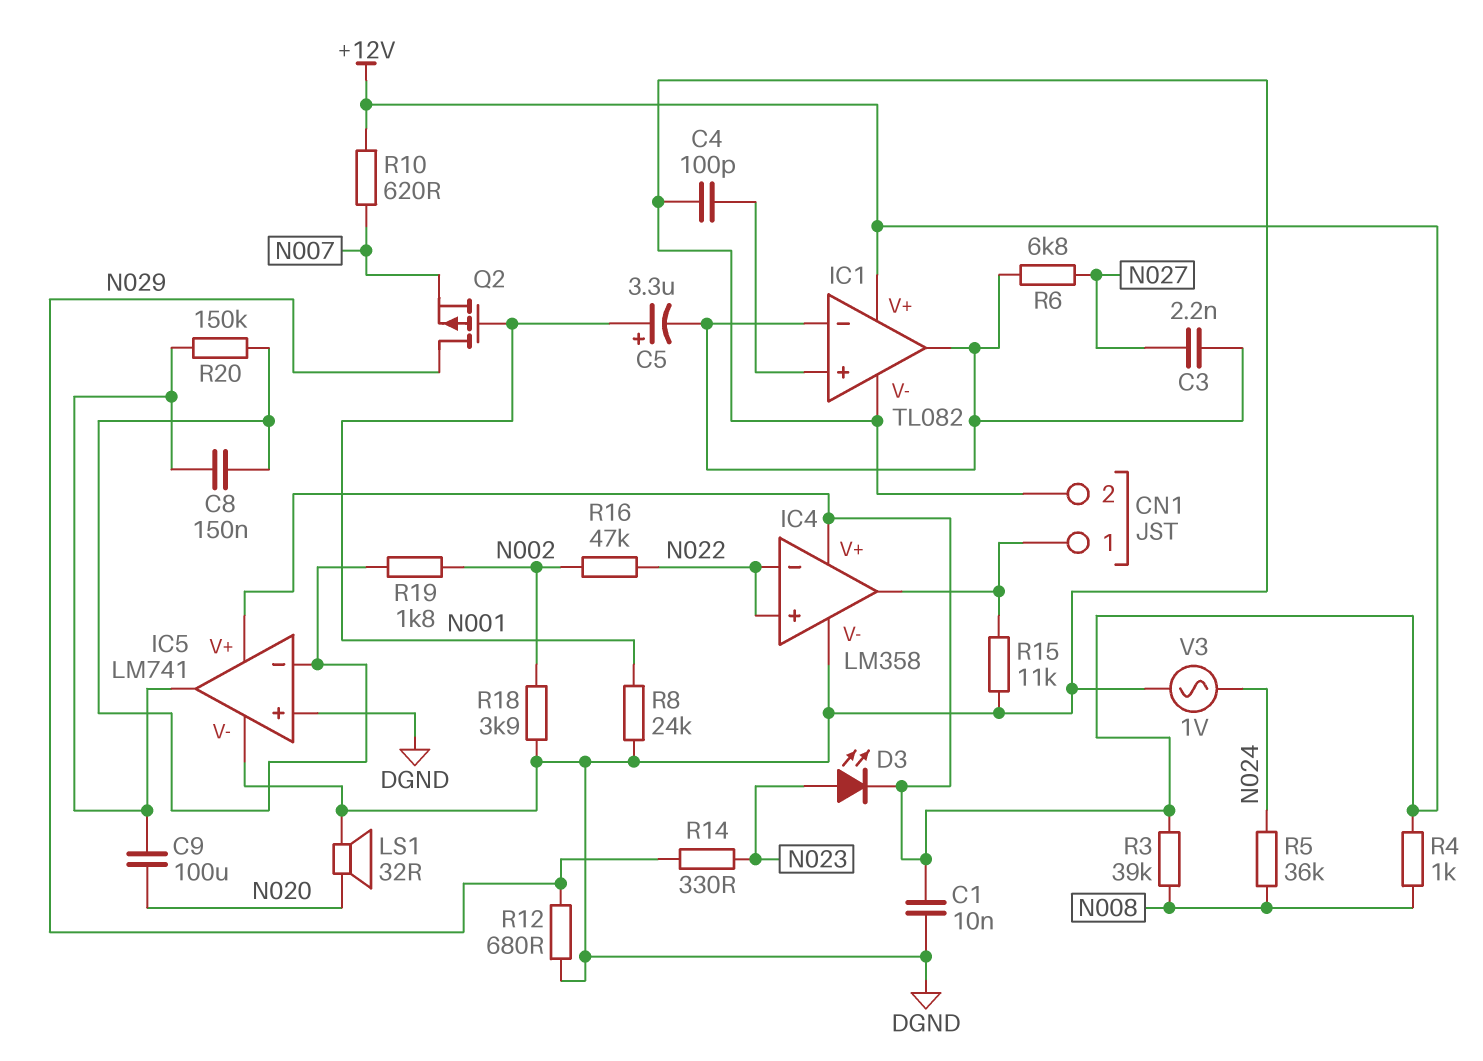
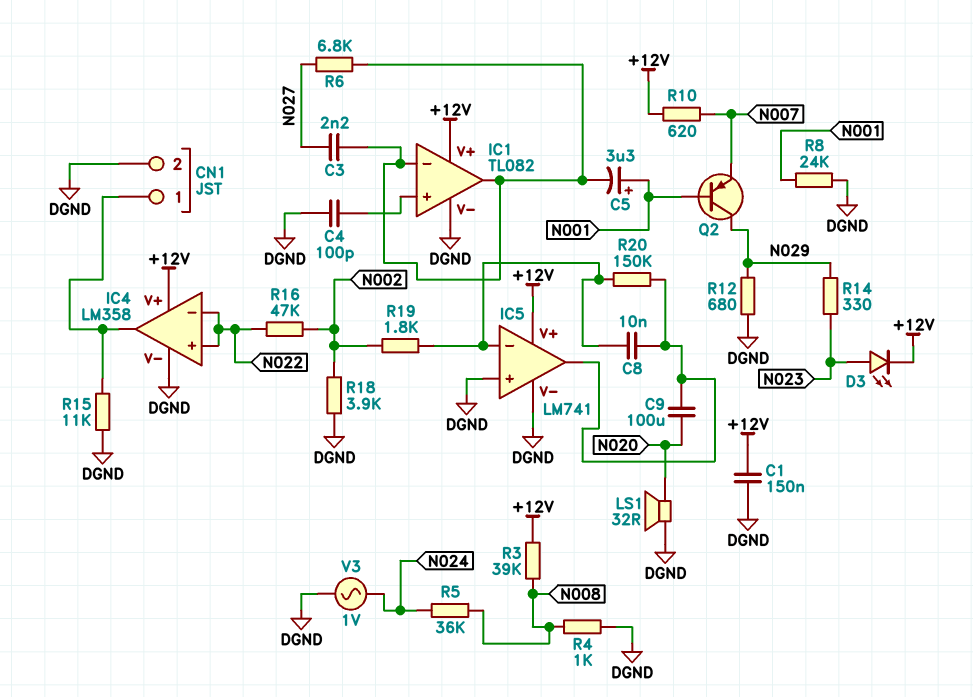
C1: 10nF (+12V, DGND) -> 150nF (+12V, DGND)
C8: 150nF (IC5/in-, IC5/out) -> 10nF (IC5/in-, IC5/out)
Q2: PMOS (G N001, D N029, S N007) -> PNP (B N001, C N029, E N007)
R4: 1k (+12V, N008) -> 1k (DGND, N008)

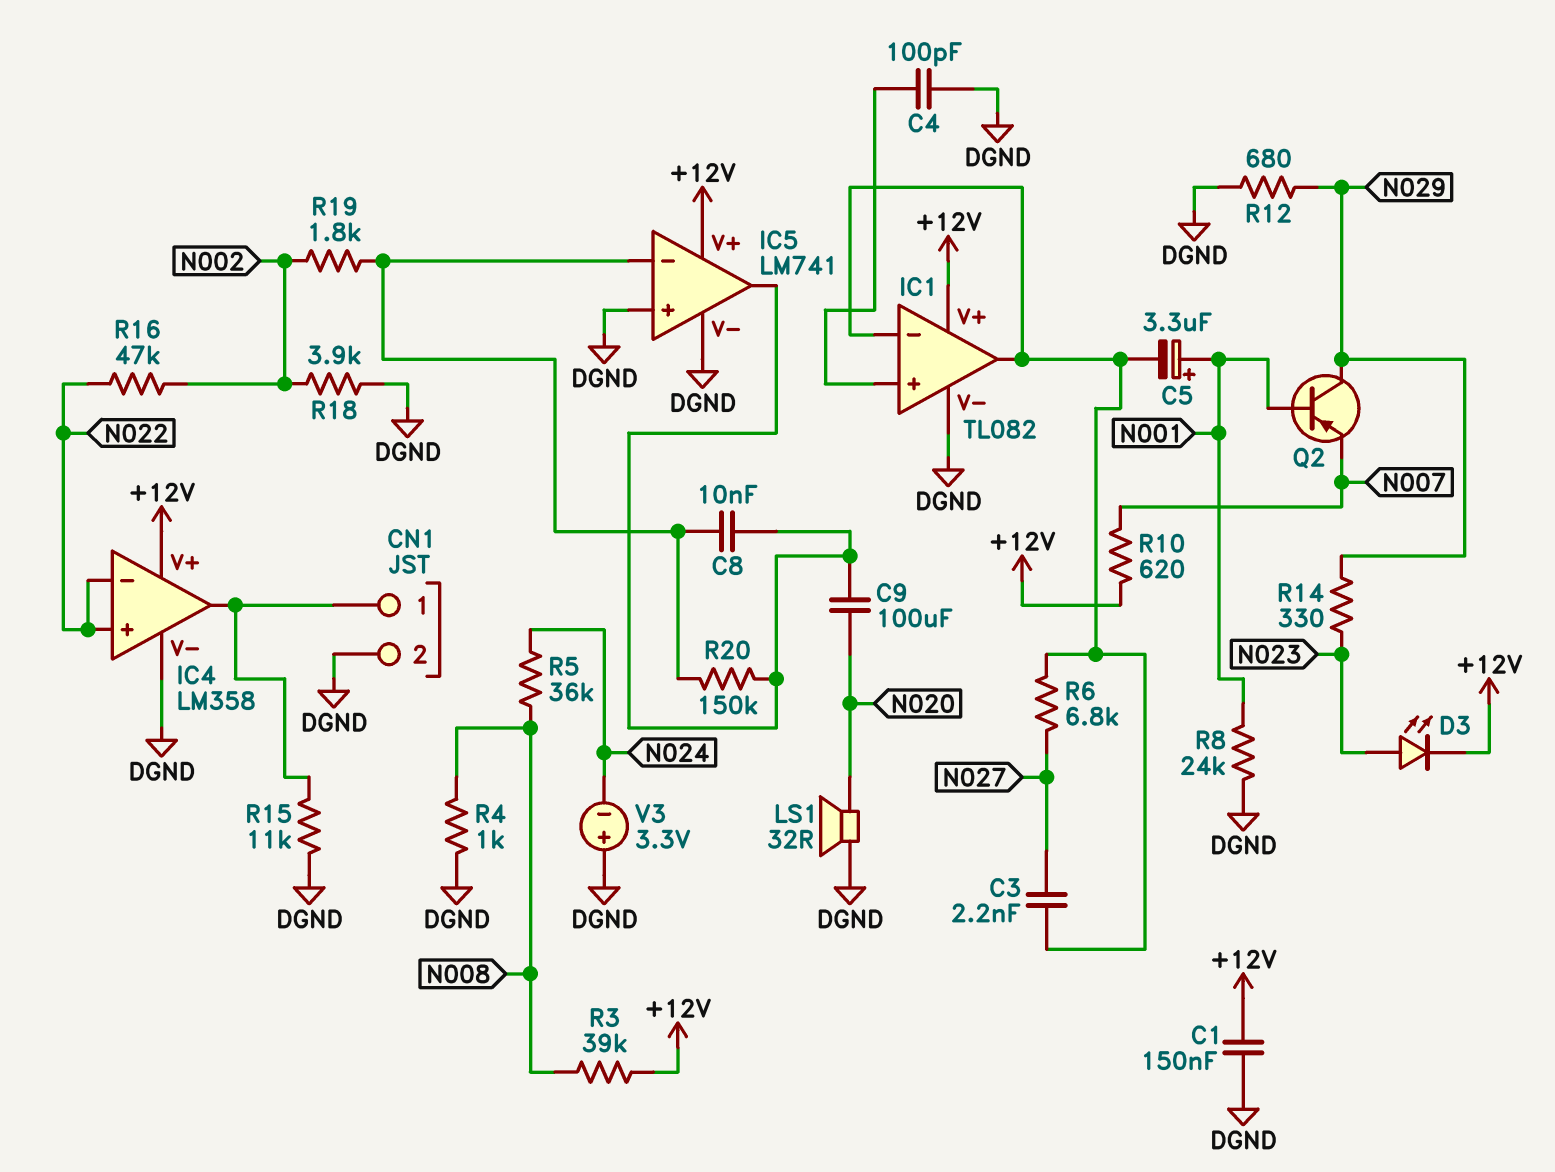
V3: AC 1V (DGND, N024) -> 3.3V (plus DGND, minus N024)

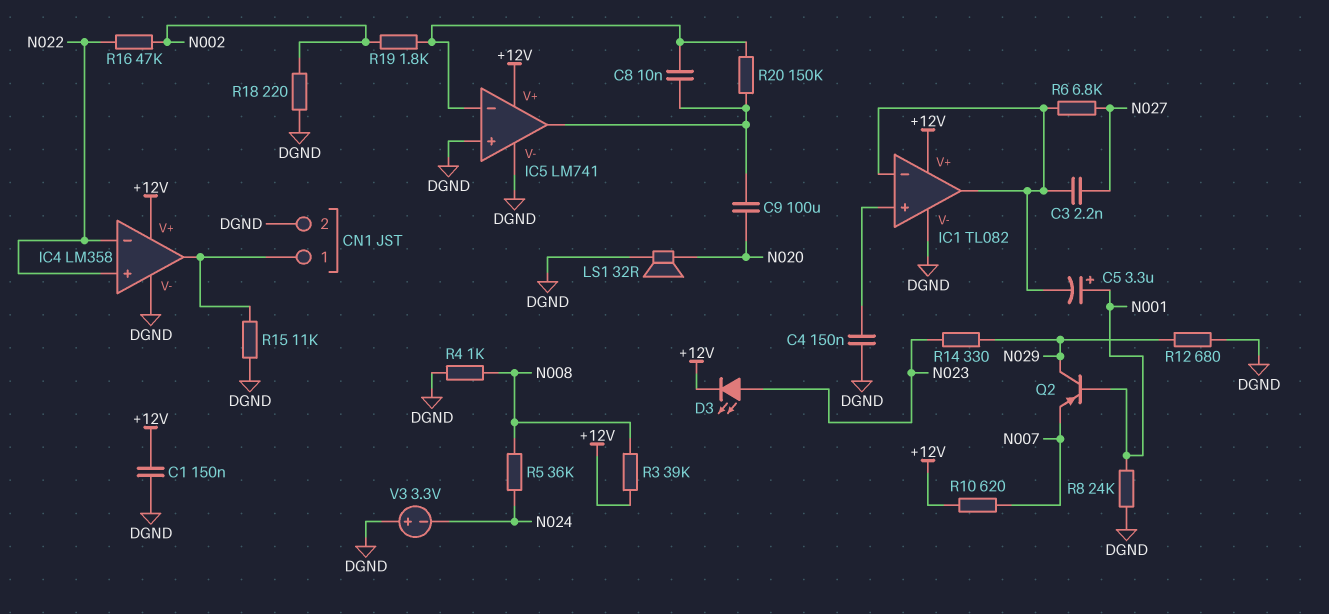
C4: 100pF (DGND, IC1/in+) -> 150nF (DGND, IC1/in+)
R18: 3.9k (DGND, N002) -> 220 (DGND, N002)

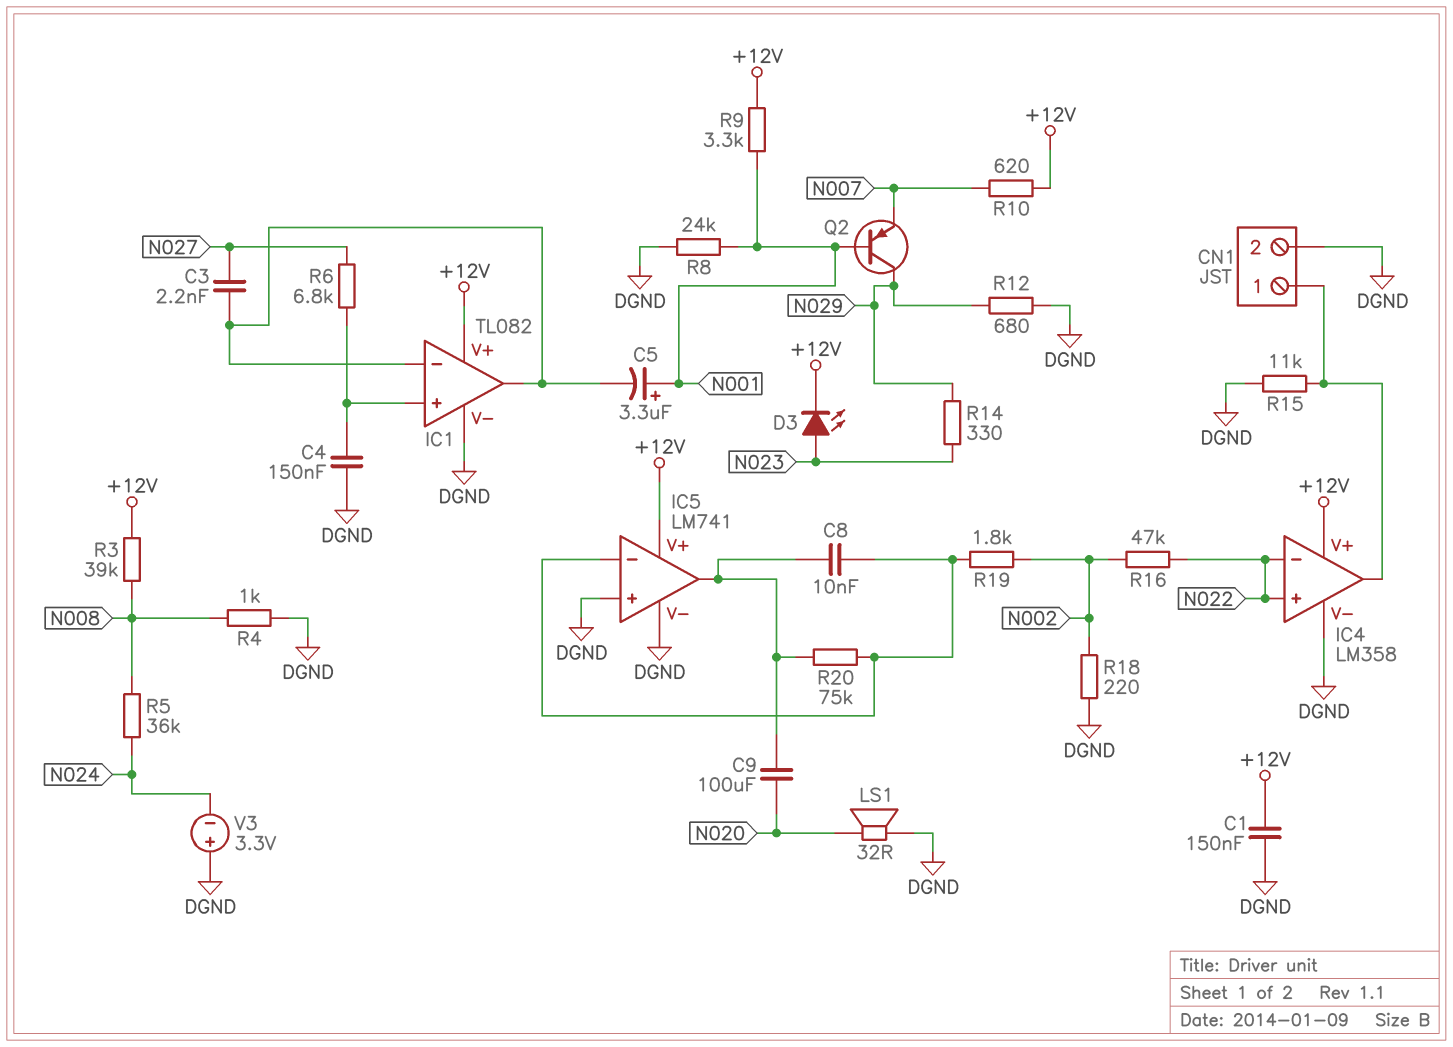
R6: 6.8k (IC1/in-, N027) -> 6.8k (IC1/in+, N027)
R9: none -> 3.3k (+12V, N001)
R20: 150k (IC5/in-, IC5/out) -> 75k (IC5/in-, IC5/out)

